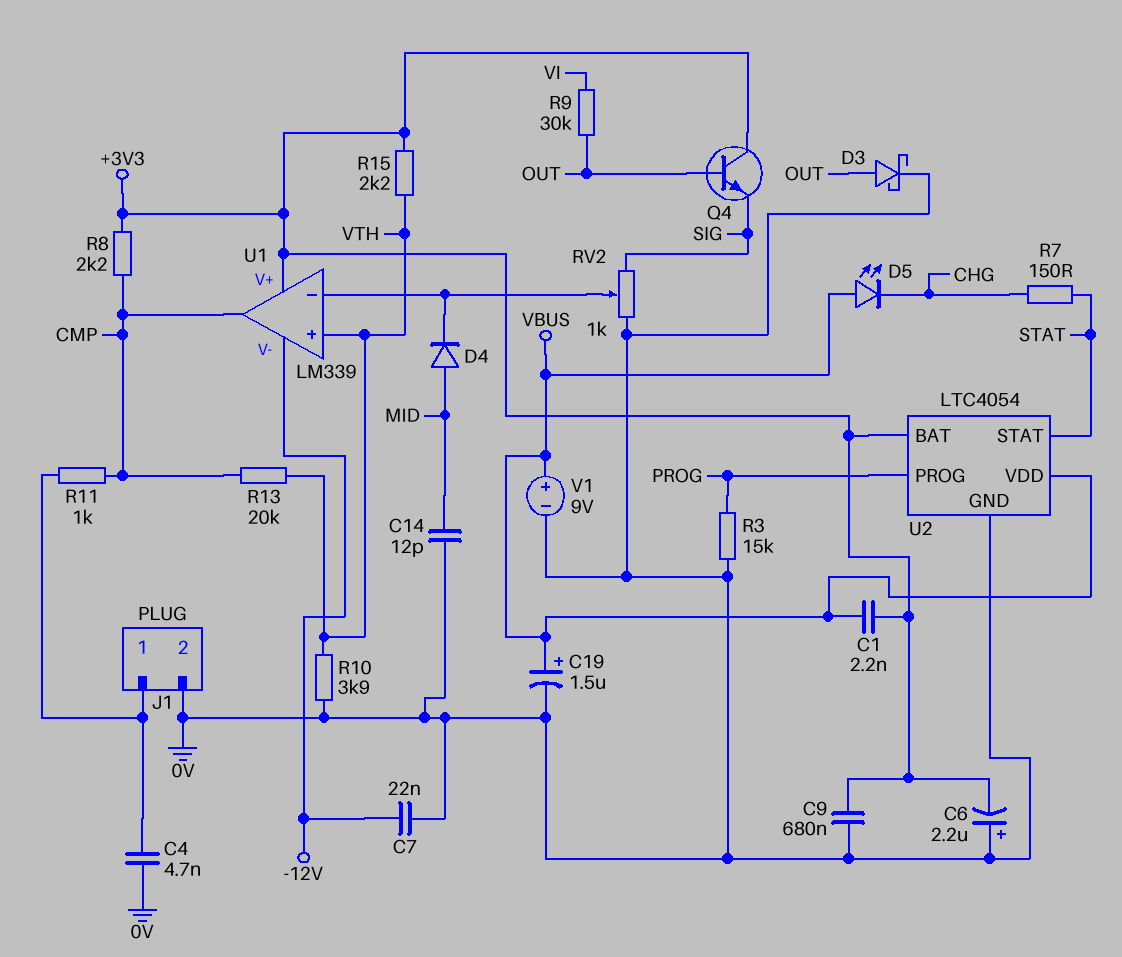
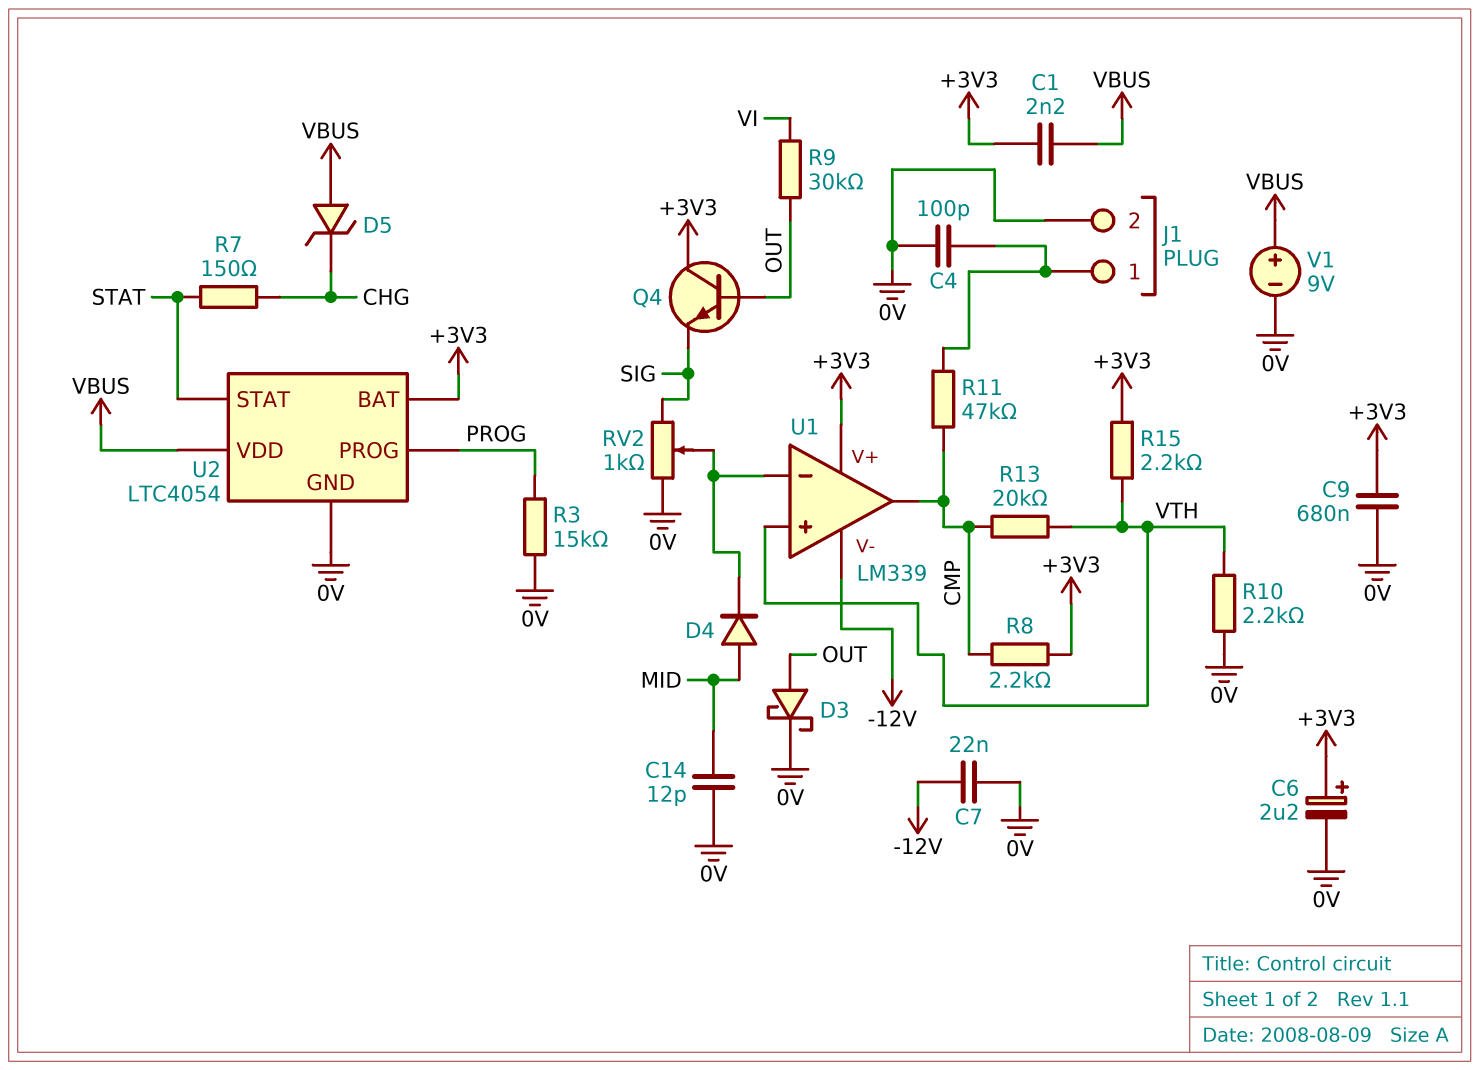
C4: 4.7nF (0V, J1/1) -> 100pF (0V, J1/1)
C6: 2.2uF (plus 0V, minus +3V3) -> 2.2uF (plus +3V3, minus 0V)
C19: 1.5uF (plus VBUS, minus 0V) -> none
D5: LED (A VBUS, K CHG) -> zener (A VBUS, K CHG)
R10: 3.9k (0V, VTH) -> 2.2k (0V, VTH)
R11: 1k (CMP, J1/1) -> 47k (CMP, J1/1)

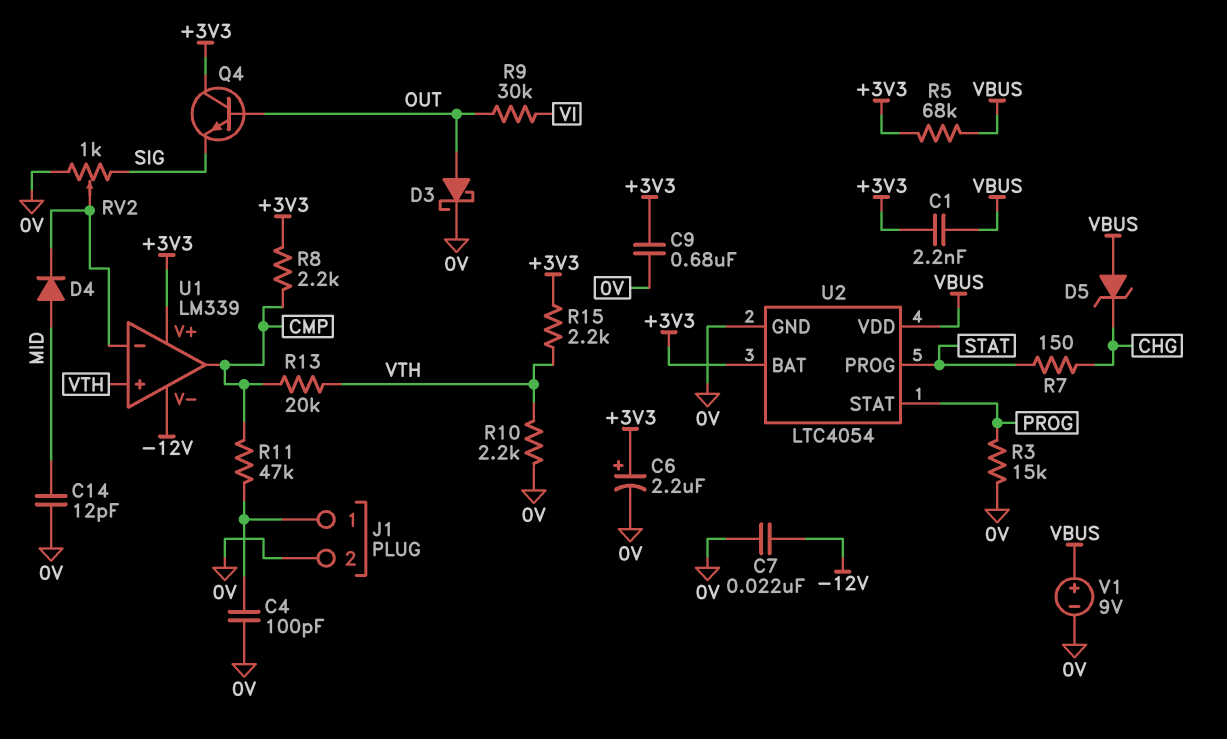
R5: none -> 68k (+3V3, VBUS)
U2 pin PROG: PROG -> STAT
U2 pin STAT: STAT -> PROG

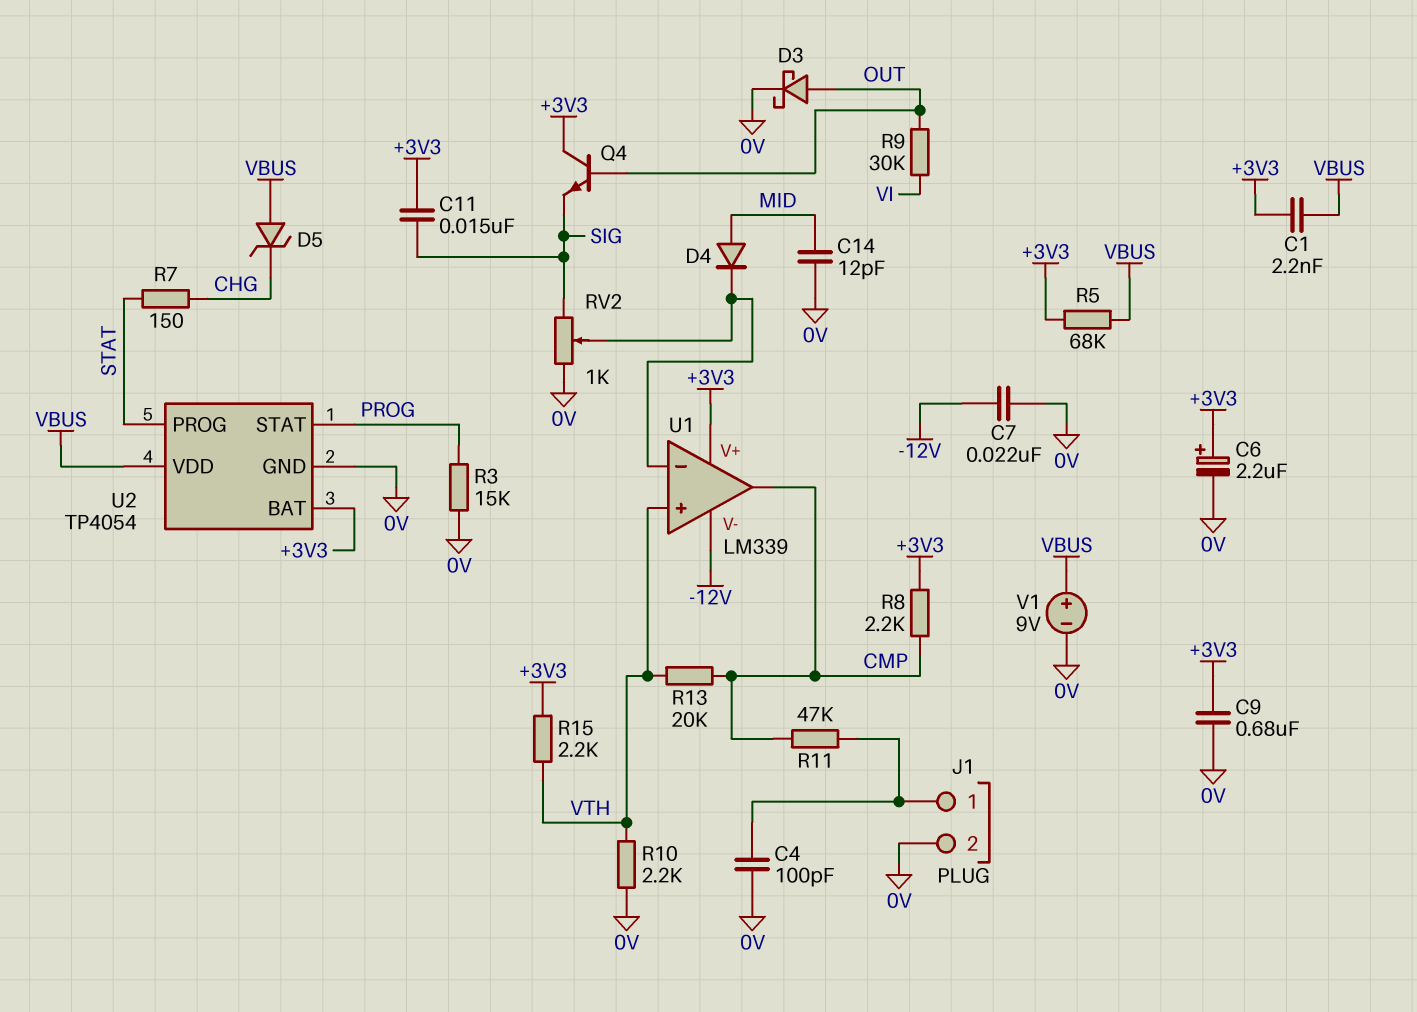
C11: none -> 15nF (+3V3, SIG)
U2: LTC4054 -> TP4054

